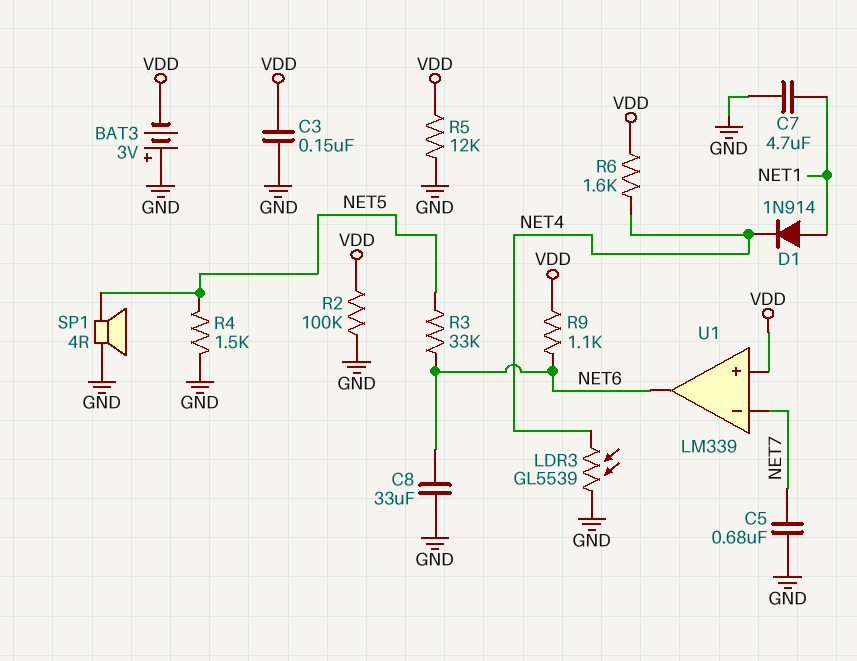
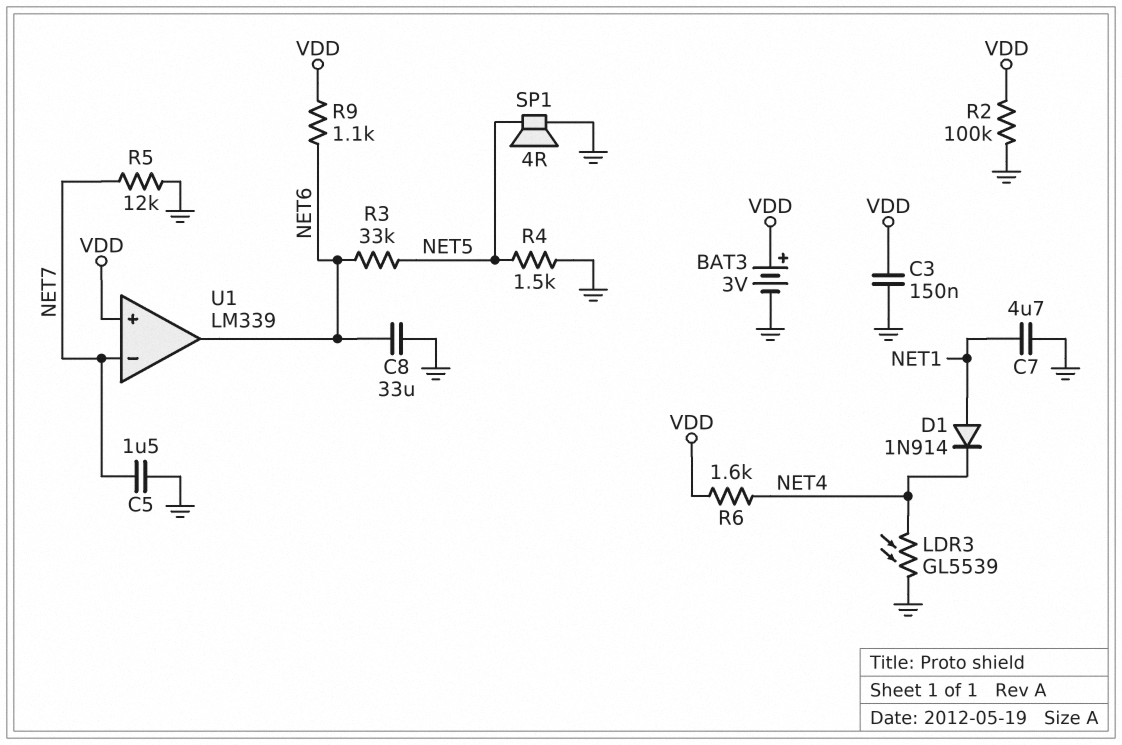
BAT3: 3V (plus GND, minus VDD) -> 3V (plus VDD, minus GND)
C5: 680nF (GND, NET7) -> 1.5uF (GND, NET7)
R5: 12k (GND, VDD) -> 12k (GND, NET7)

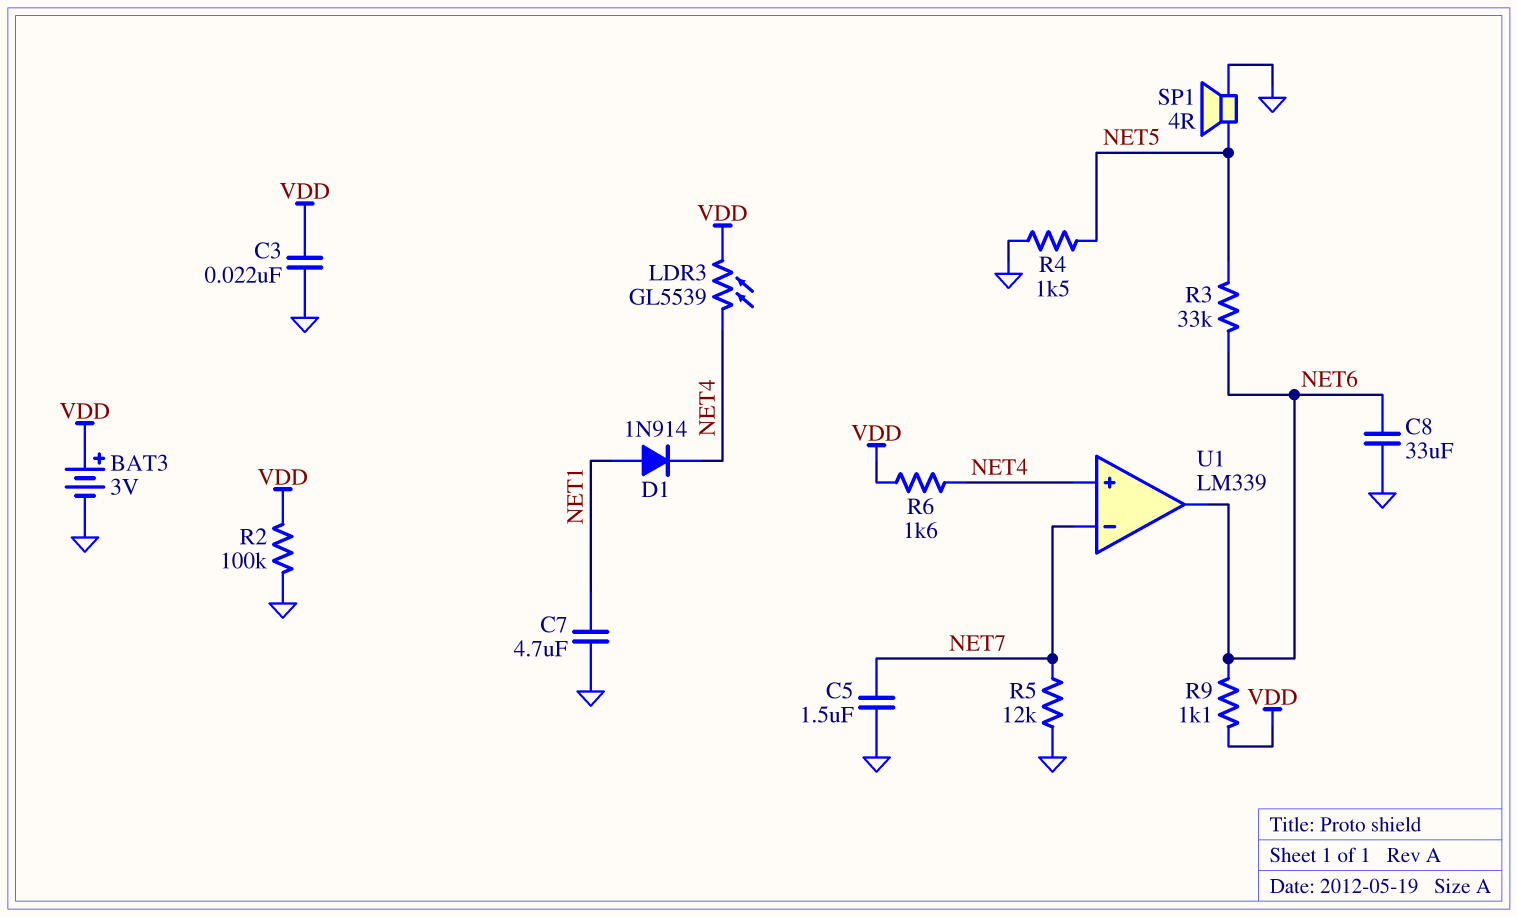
C3: 150nF (GND, VDD) -> 22nF (GND, VDD)
LDR3: GL5539 (GND, NET4) -> GL5539 (NET4, VDD)
U1 pin in+: VDD -> NET4

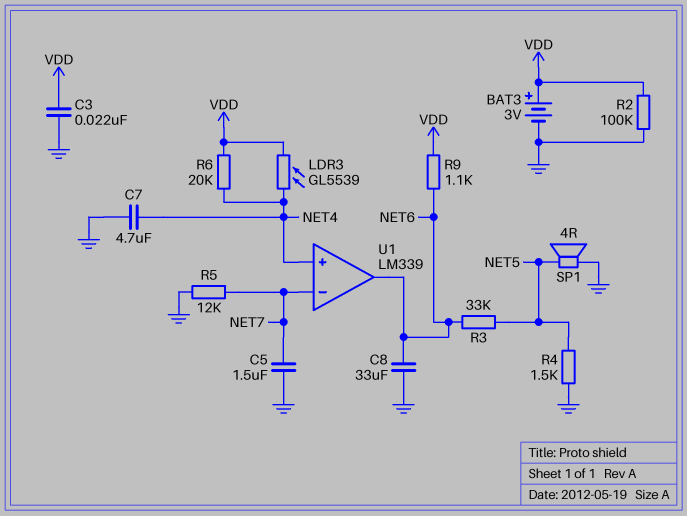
C7: 4.7uF (GND, NET1) -> 4.7uF (GND, NET4)
D1: diode 1N914 (A NET1, K NET4) -> none
R6: 1.6k (NET4, VDD) -> 20k (NET4, VDD)

